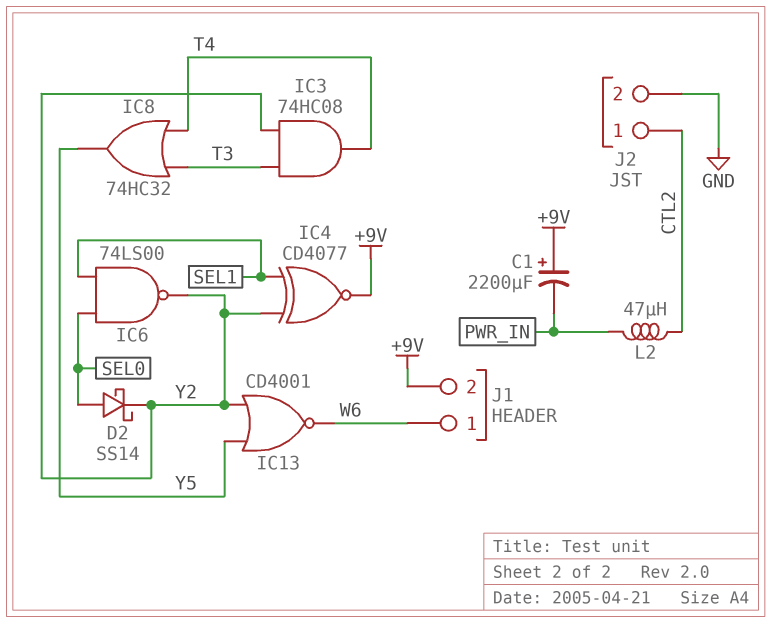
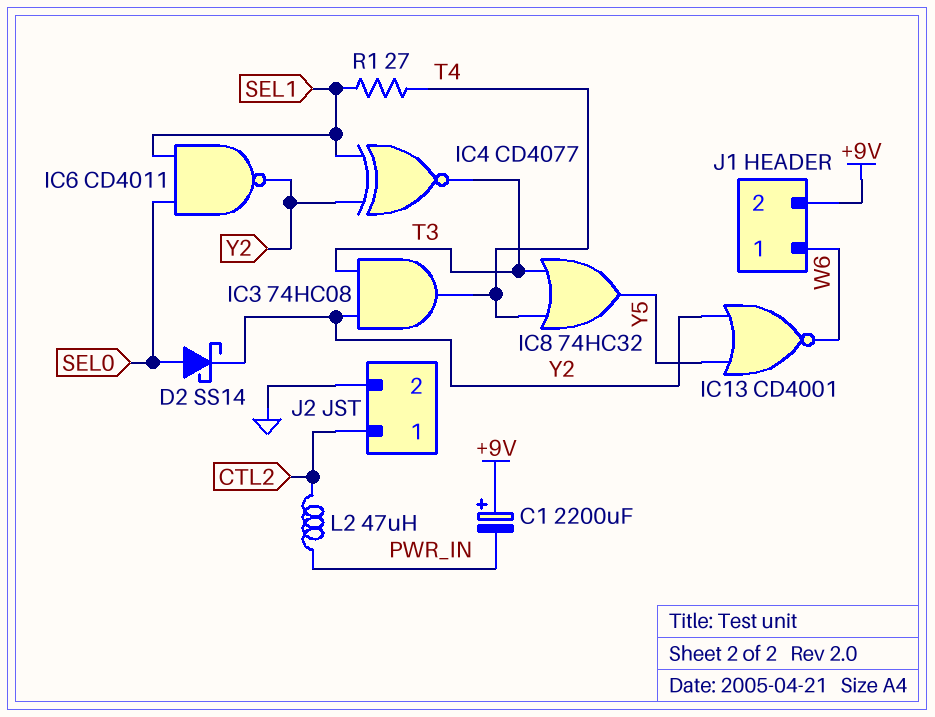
IC4: XNOR CD4077 (in SEL1, in Y2, out +9V) -> XNOR CD4077 (in SEL1, in Y2, out T3)
IC6: NAND 74LS00 (in SEL0, in SEL1, out Y2) -> NAND CD4011 (in SEL0, in SEL1, out Y2)
R1: none -> 27 (SEL1, T4)

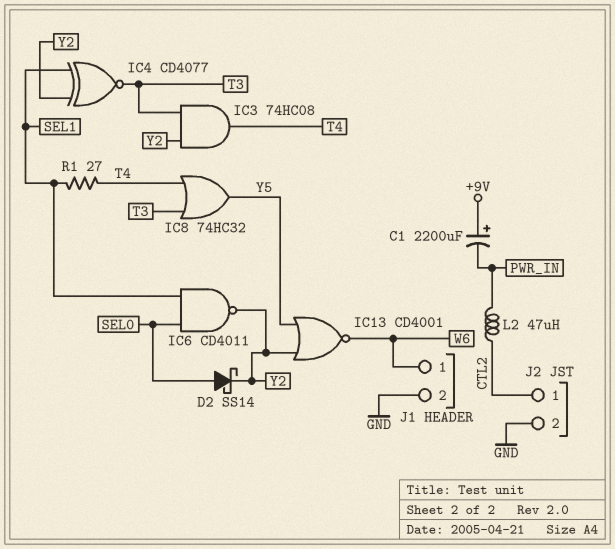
J1 pin 2: +9V -> GND

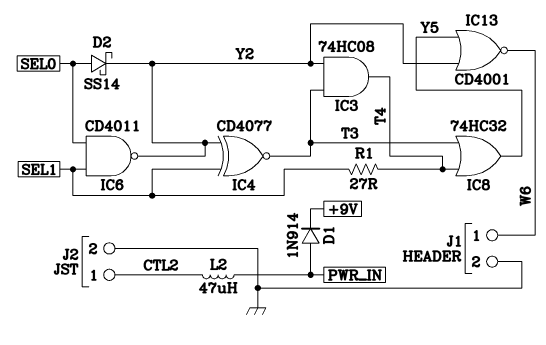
C1: 2200uF (plus +9V, minus PWR_IN) -> none
D1: none -> diode 1N914 (A PWR_IN, K +9V)

